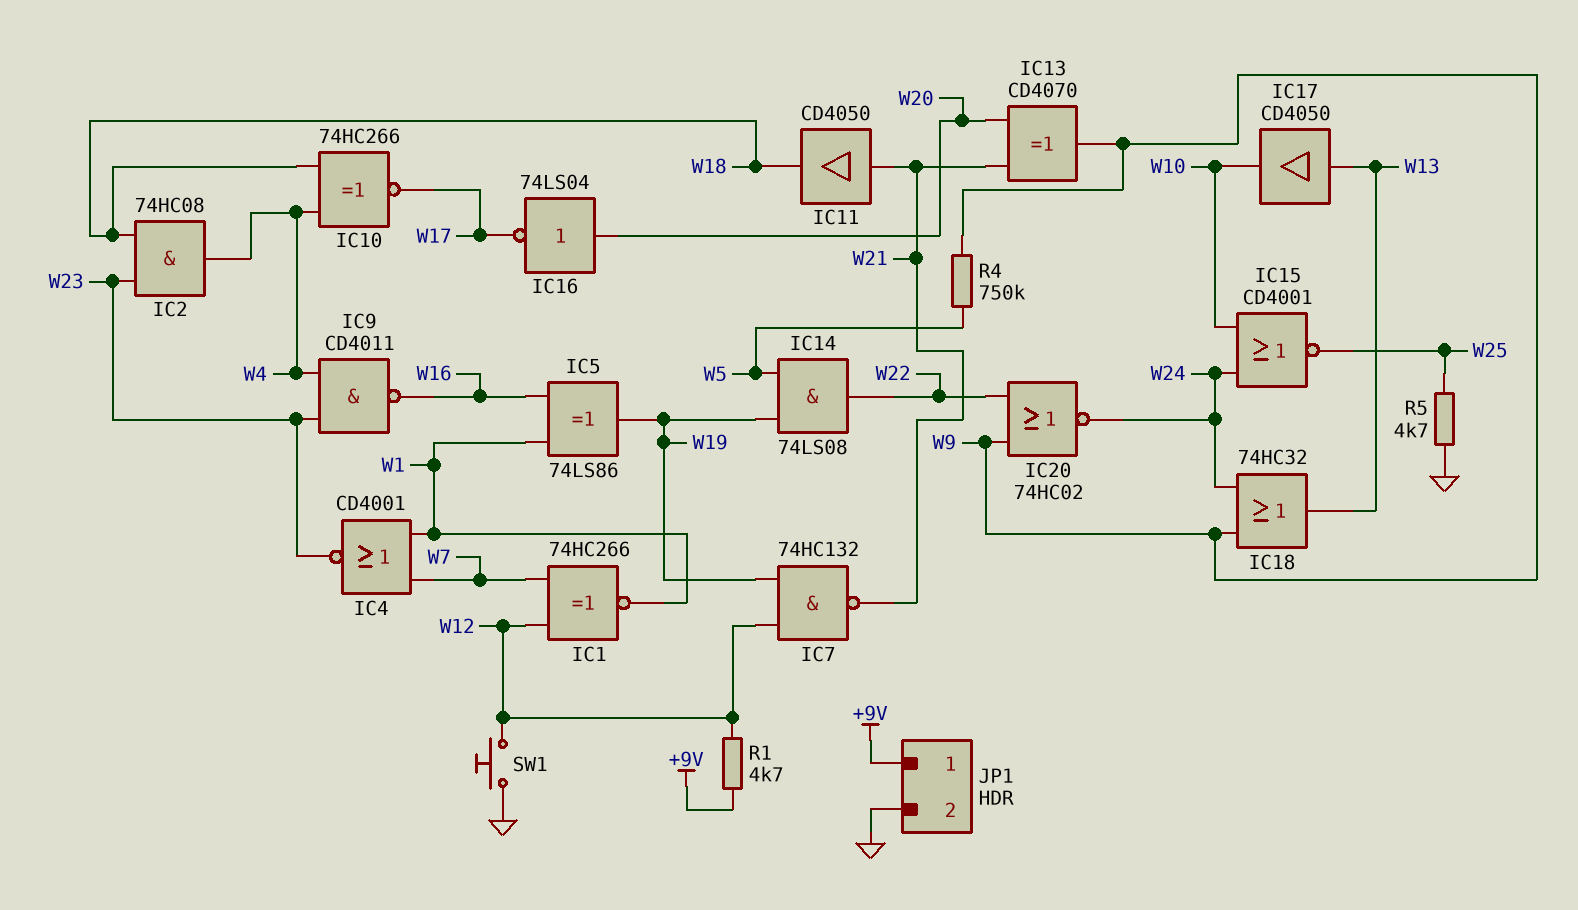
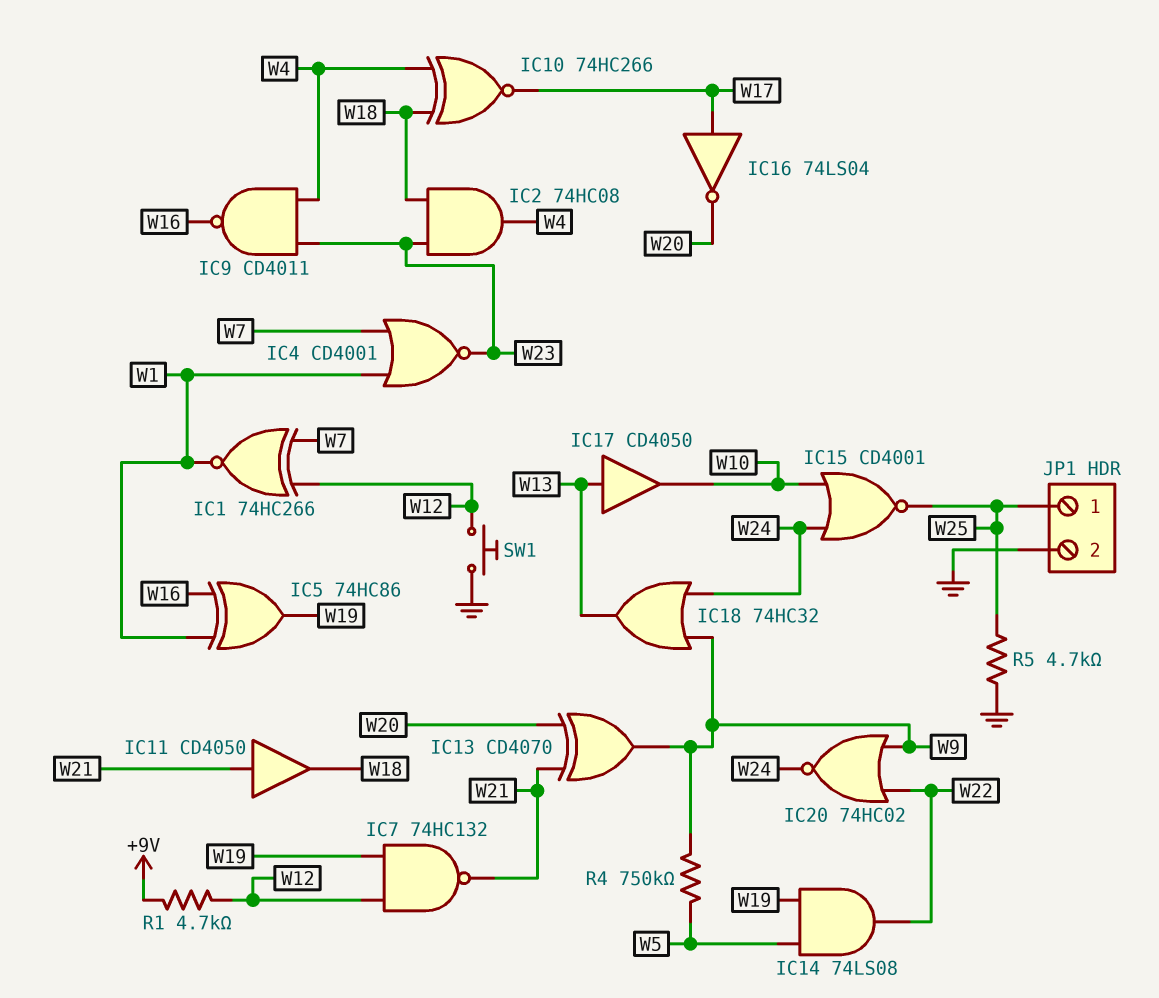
IC5: XOR 74LS86 (in W1, in W16, out W19) -> XOR 74HC86 (in W1, in W16, out W19)
IC16: NOT 74LS04 (in W20, out W17) -> NOT 74LS04 (in W17, out W20)
JP1 pin 1: +9V -> W25

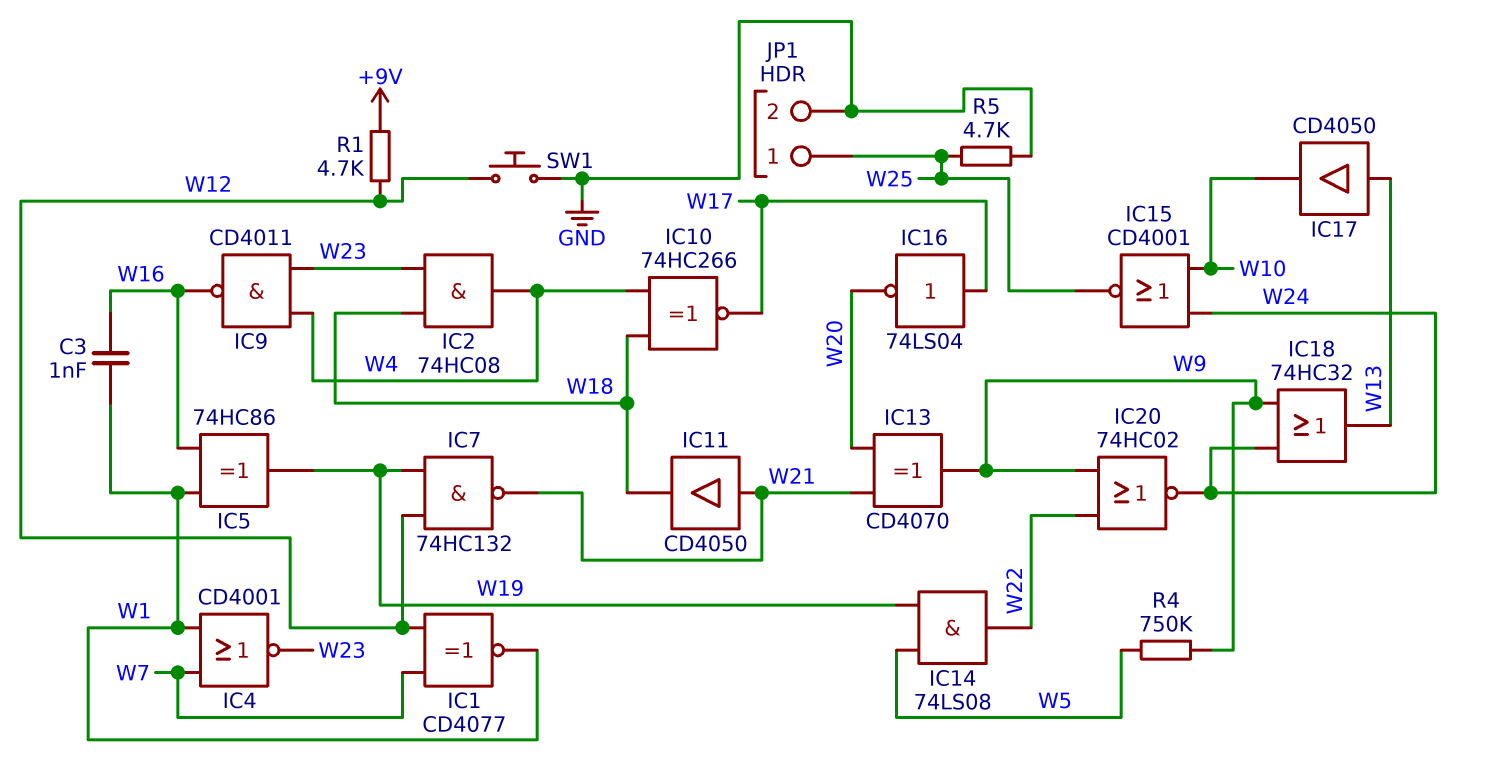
C3: none -> 1nF (W1, W16)
IC1: XNOR 74HC266 (in W7, in W12, out W1) -> XNOR CD4077 (in W7, in W12, out W1)

